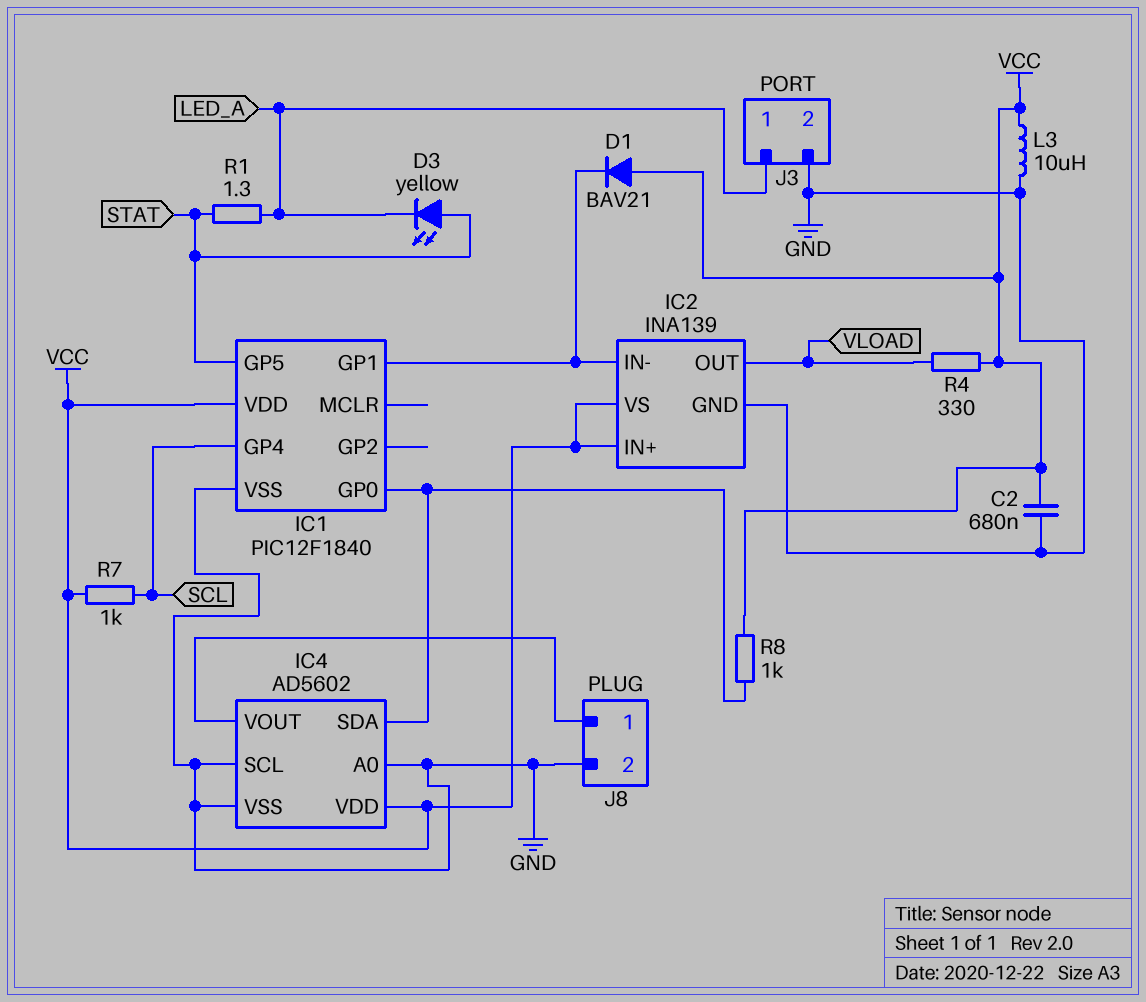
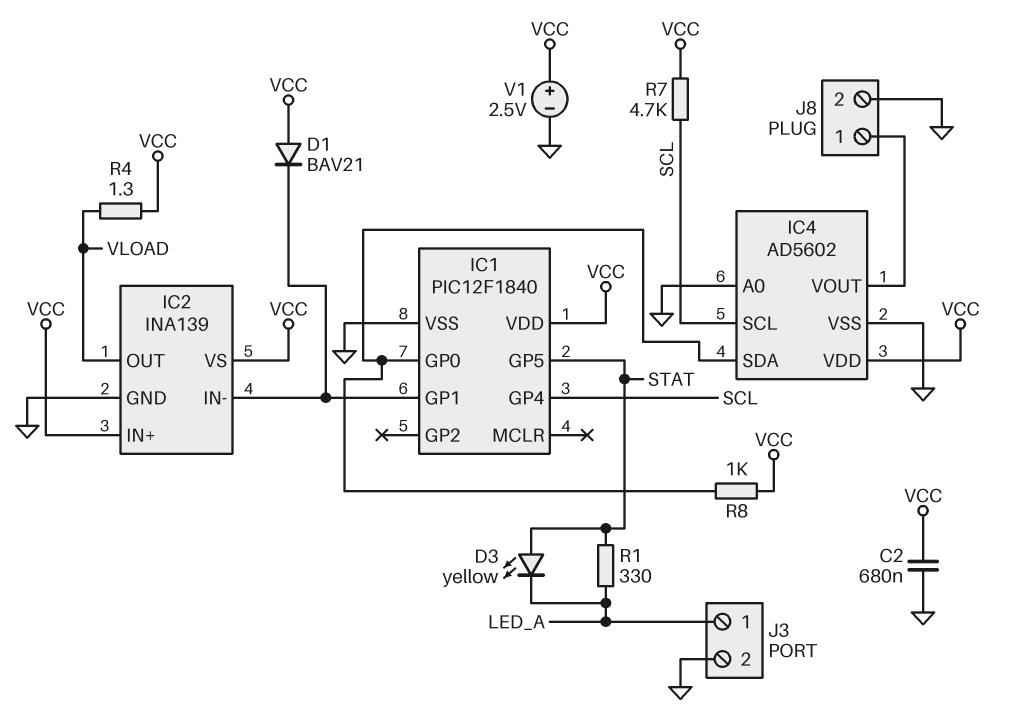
IC4 pin SCL: GND -> SCL
L3: 10uH (GND, VCC) -> none
R1: 1.3 (LED_A, STAT) -> 330 (LED_A, STAT)
R4: 330 (VCC, VLOAD) -> 1.3 (VCC, VLOAD)
R7: 1k (SCL, VCC) -> 4.7k (SCL, VCC)
V1: none -> 2.5V (plus VCC, minus GND)

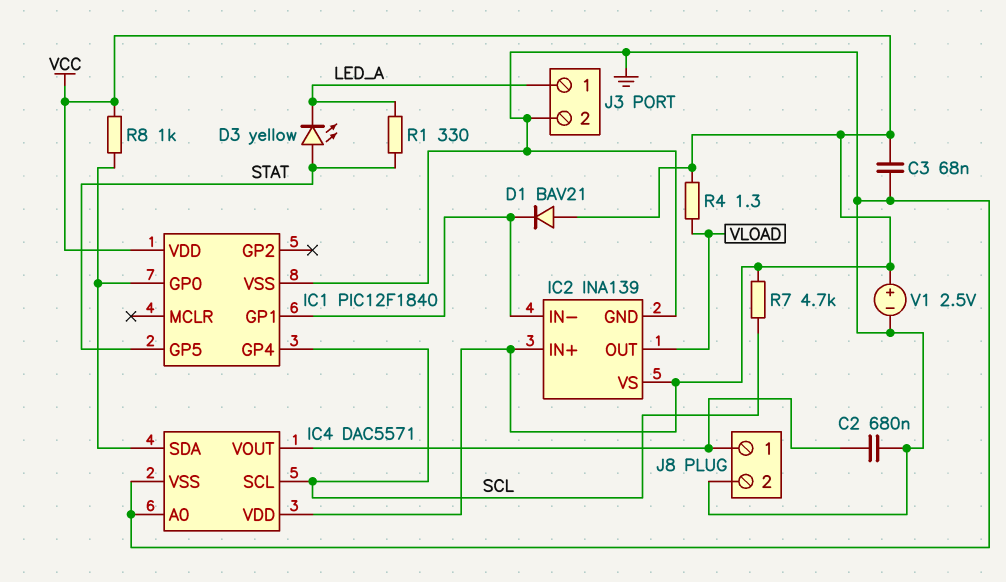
C2: 680nF (GND, VCC) -> 680nF (GND, IC4/VOUT)
C3: none -> 68nF (GND, VCC)
IC4: AD5602 -> DAC5571

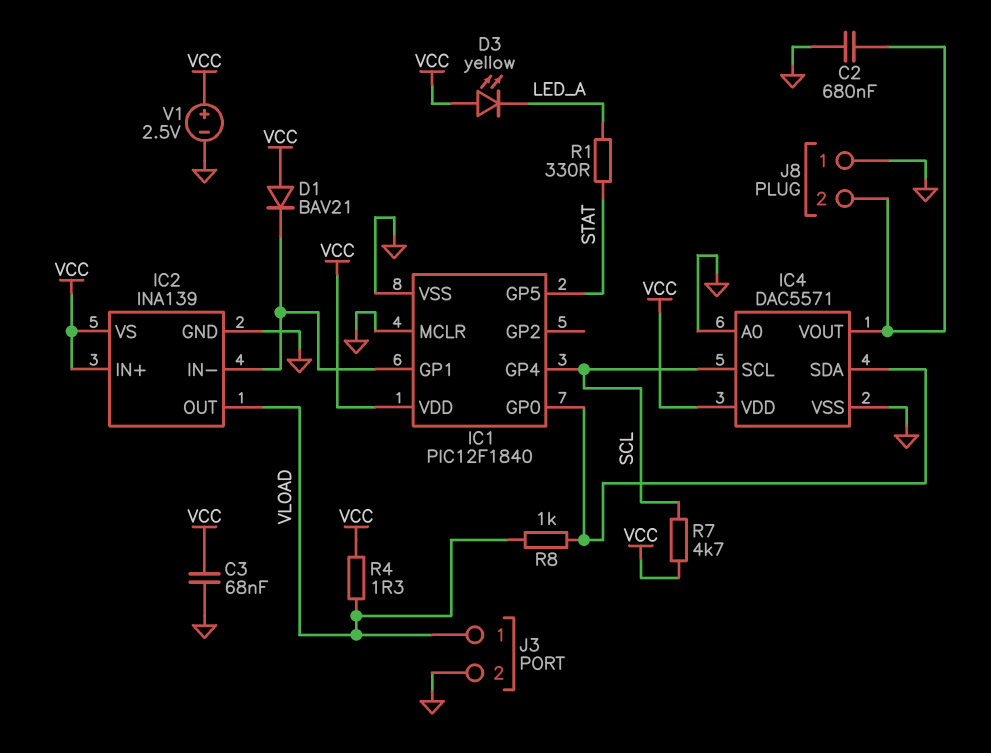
D3: LED yellow (A STAT, K LED_A) -> LED yellow (A VCC, K LED_A)
IC1 pin MCLR: none -> GND
J3 pin 1: LED_A -> VLOAD
J8 pin 1: IC4/VOUT -> GND
J8 pin 2: GND -> IC4/VOUT
R8: 1k (IC1/GP0, VCC) -> 1k (IC1/GP0, VLOAD)

